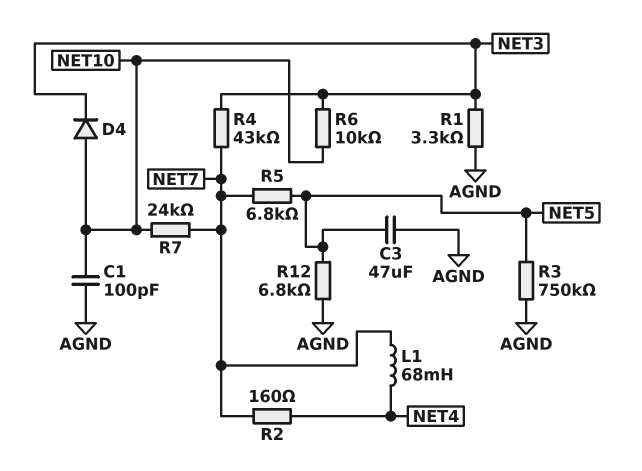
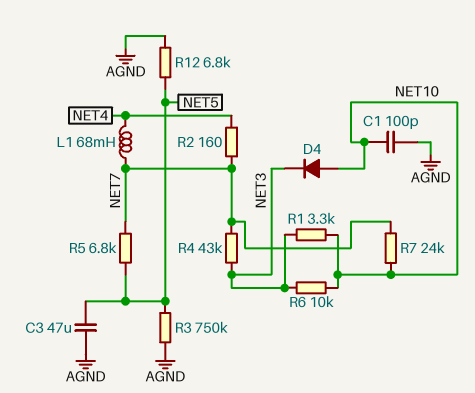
R1: 3.3k (AGND, NET3) -> 3.3k (NET3, NET10)

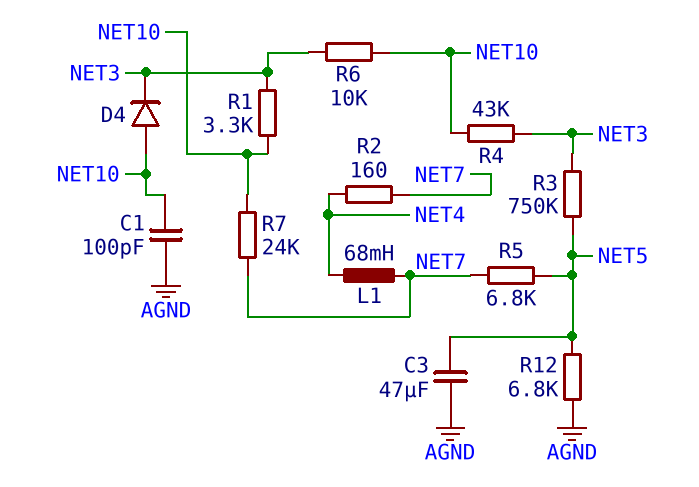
R3: 750k (AGND, NET5) -> 750k (NET3, NET5)
R4: 43k (NET3, NET7) -> 43k (NET3, NET10)

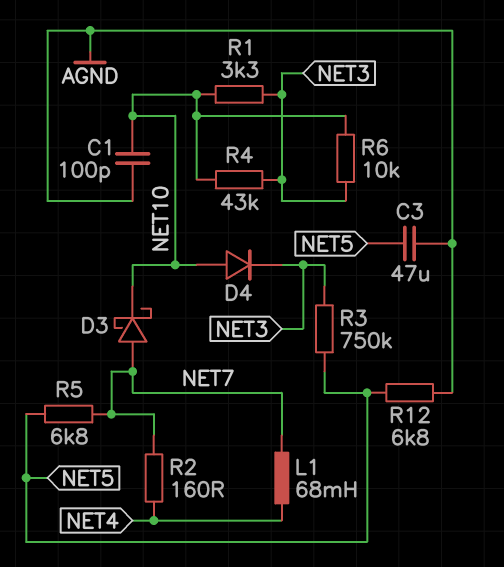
D3: none -> schottky (A NET7, K NET10)
R7: 24k (NET7, NET10) -> none

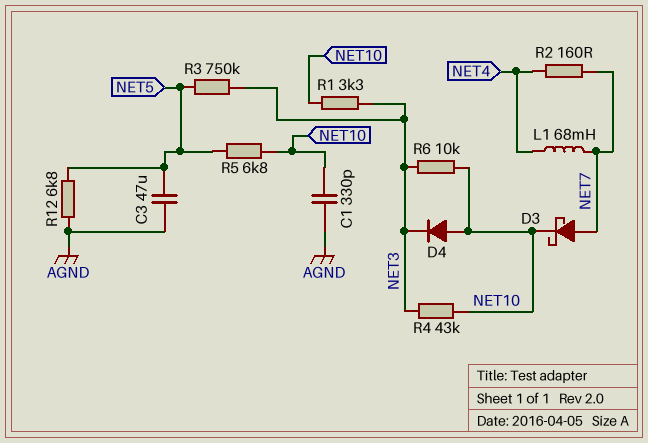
C1: 100pF (AGND, NET10) -> 330pF (AGND, NET10)
R5: 6.8k (NET5, NET7) -> 6.8k (NET5, NET10)

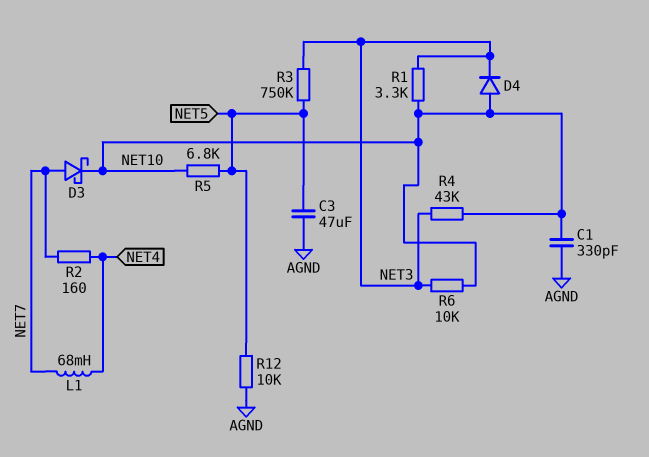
R12: 6.8k (AGND, NET5) -> 10k (AGND, NET5)

